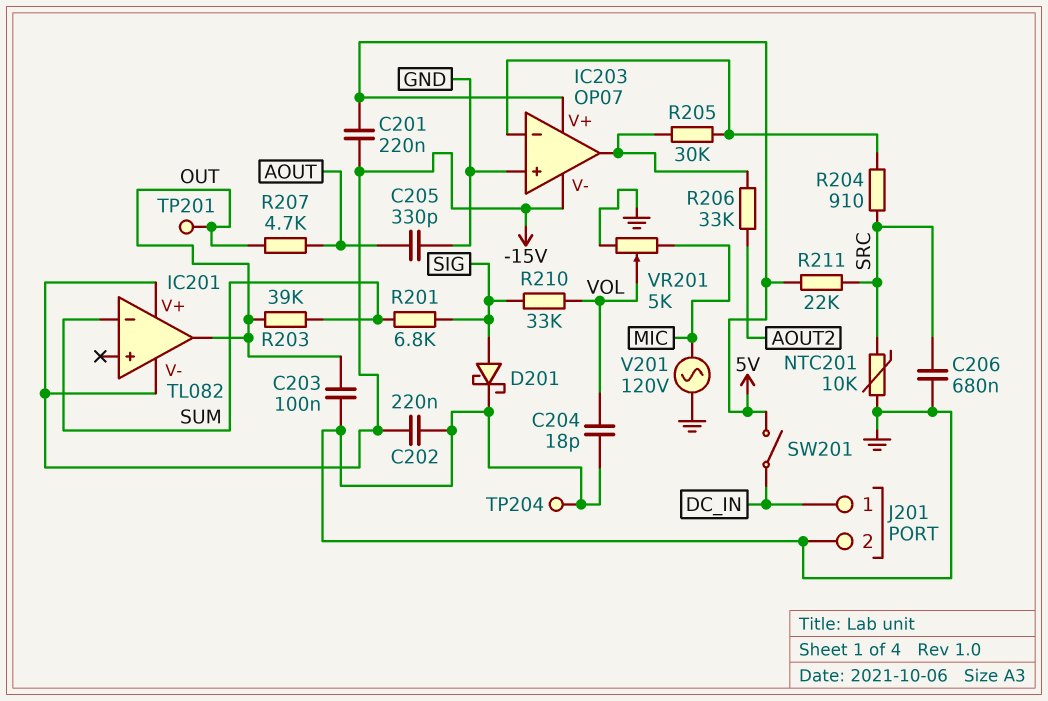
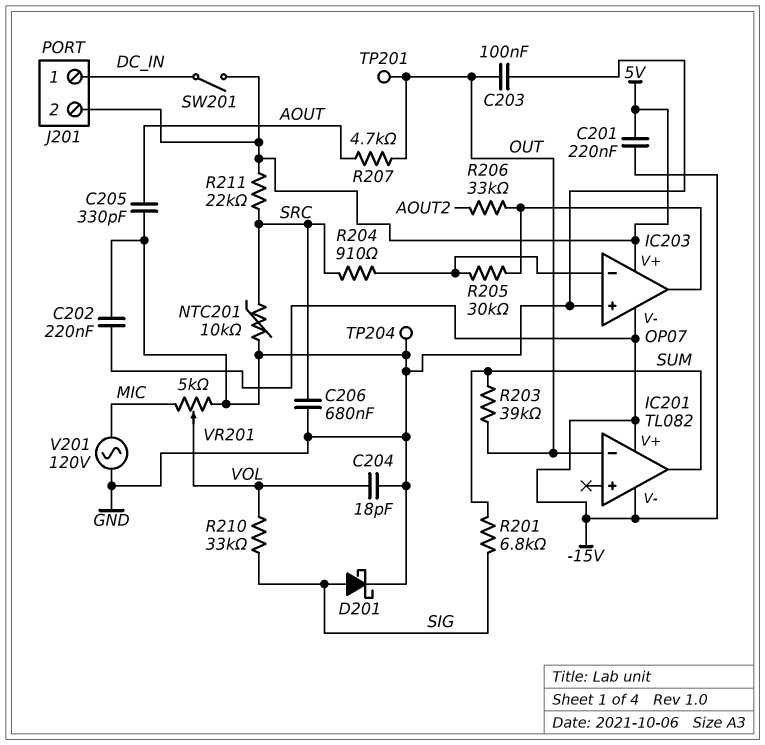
IC201 pin in-: SUM -> OUT
IC201 pin out: OUT -> SUM
J201 pin 2: GND -> 5V

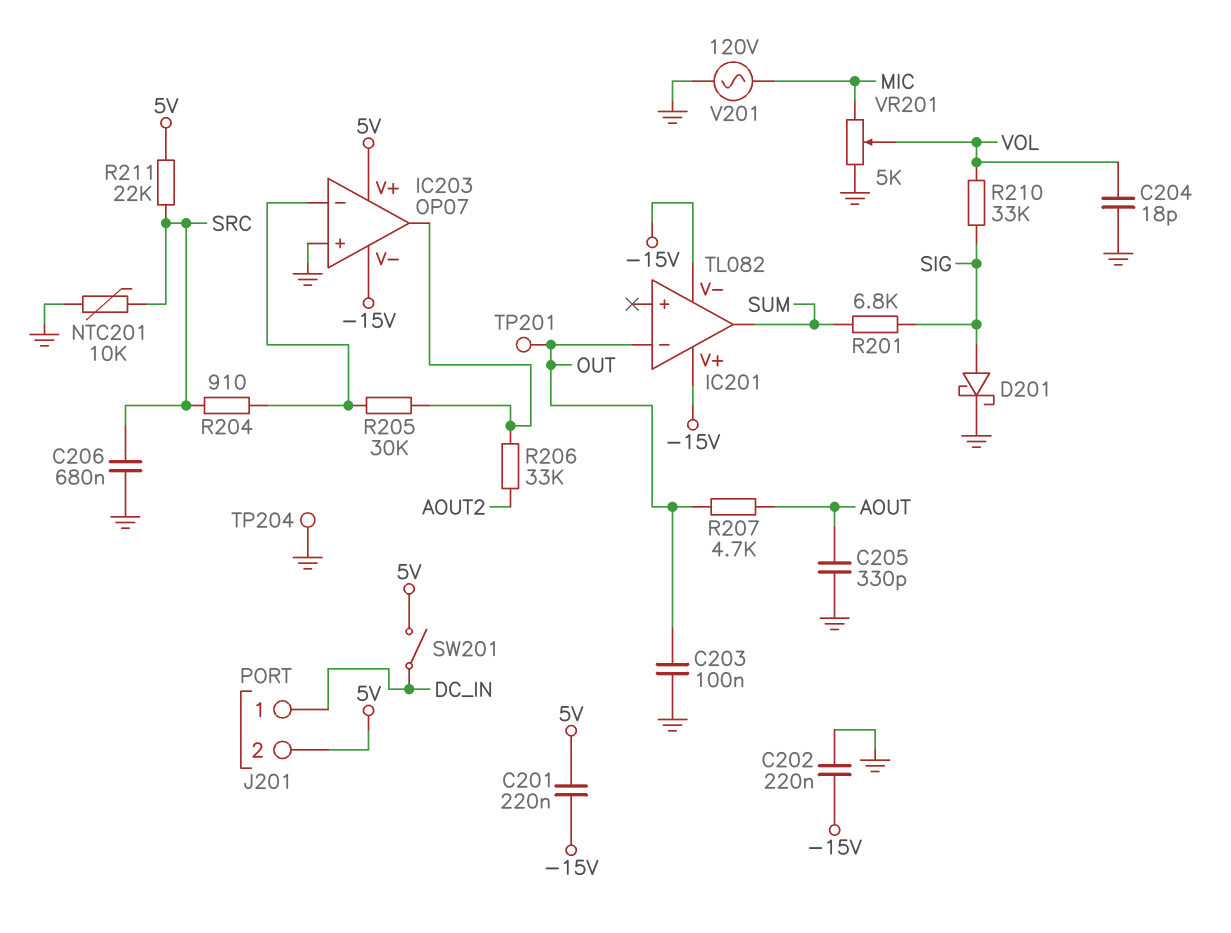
R203: 39k (OUT, SUM) -> none

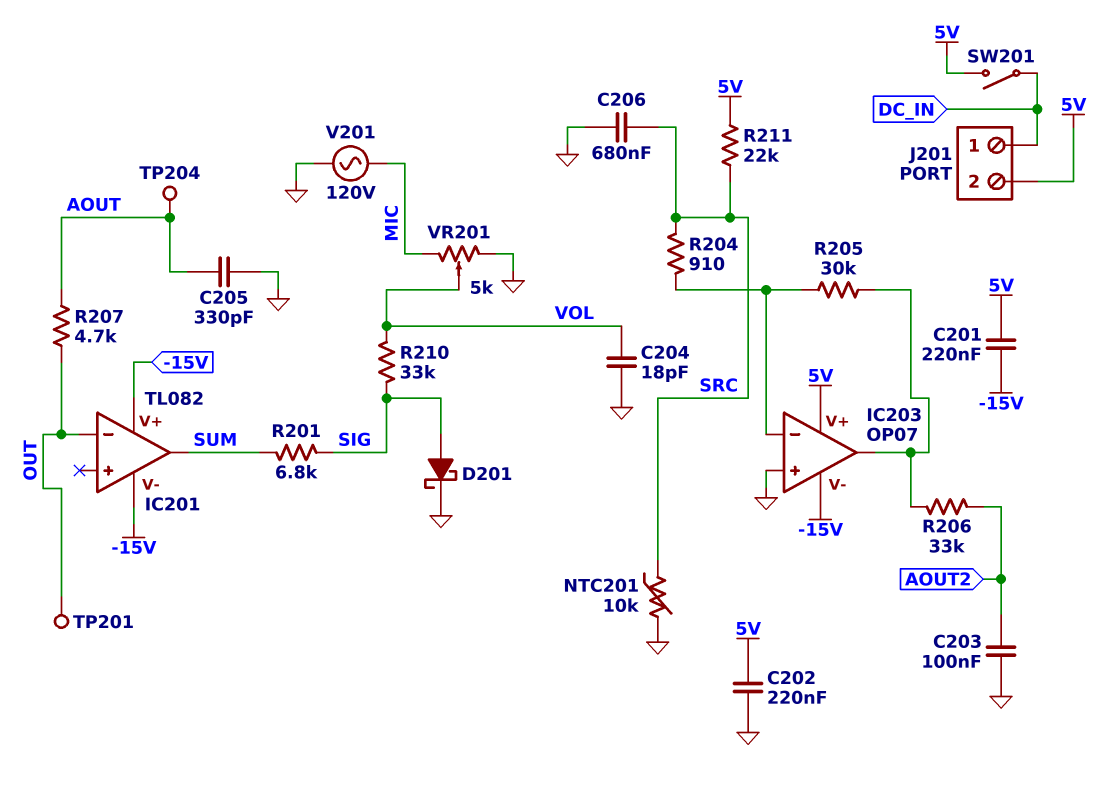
C202: 220nF (-15V, GND) -> 220nF (5V, GND)
C203: 100nF (GND, OUT) -> 100nF (AOUT2, GND)
TP204: test point (GND) -> test point (AOUT)

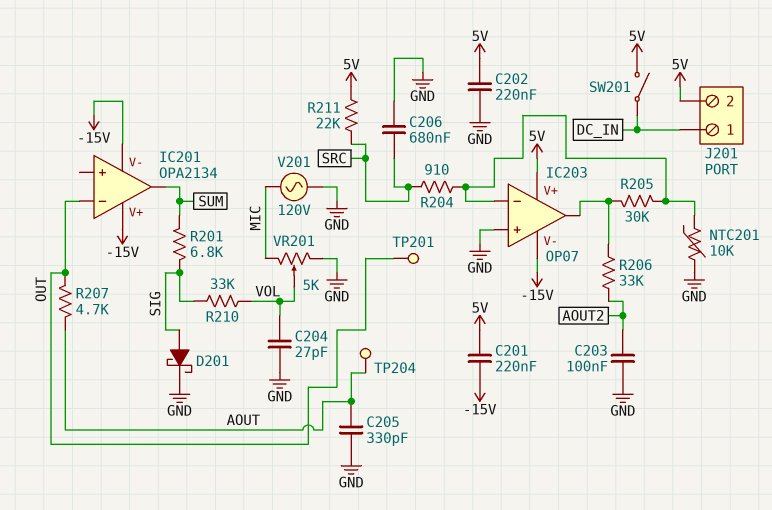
C204: 18pF (GND, VOL) -> 27pF (GND, VOL)
IC201: TL082 -> OPA2134
NTC201: 10k (GND, SRC) -> 10k (GND, IC203/in-)

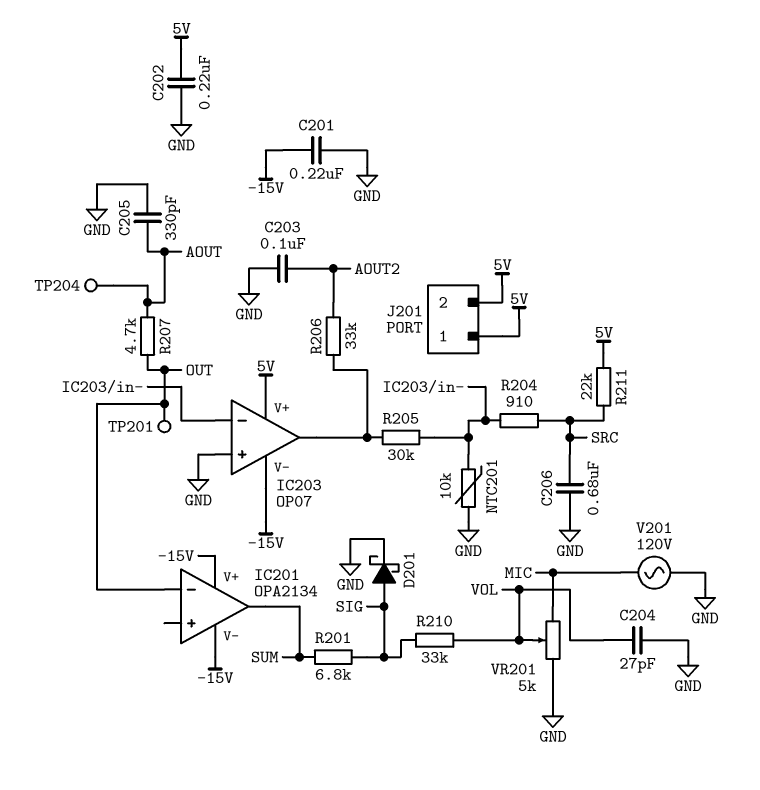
C201: 220nF (-15V, 5V) -> 220nF (-15V, GND)
J201 pin 1: DC_IN -> 5V
SW201: switch (5V, DC_IN) -> none

